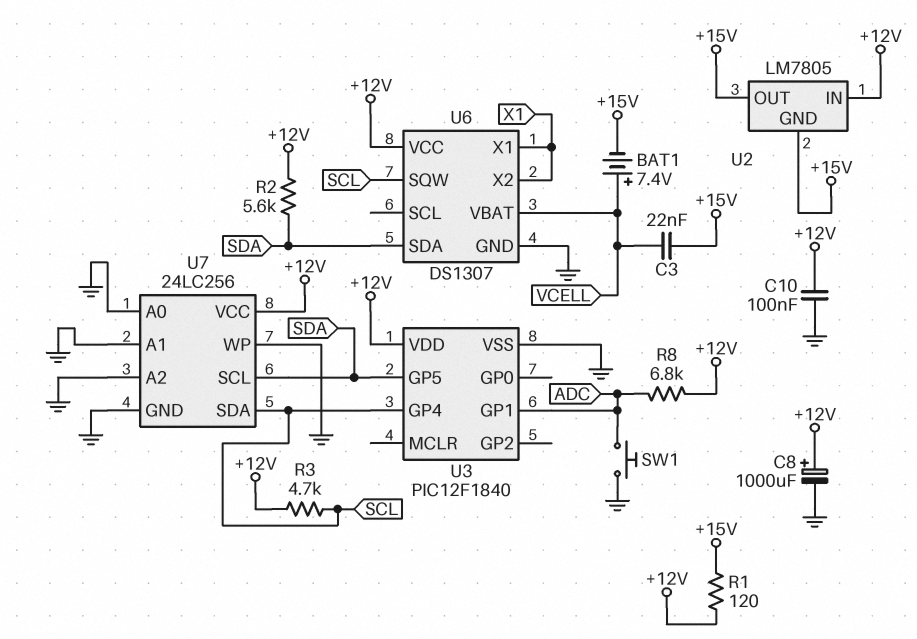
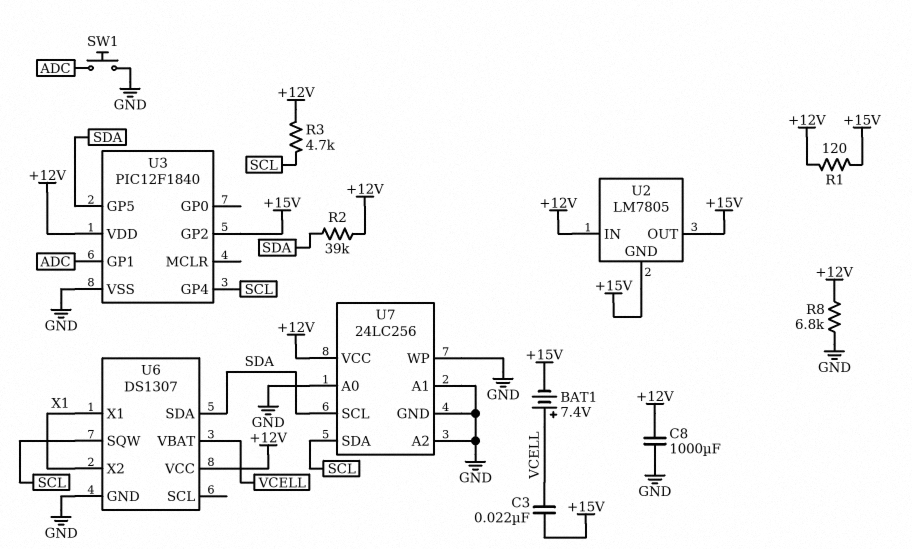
C8: 1000uF (plus +12V, minus GND) -> 1000uF (+12V, GND)
C10: 100nF (+12V, GND) -> none
R2: 5.6k (+12V, SDA) -> 39k (+12V, SDA)
R8: 6.8k (+12V, ADC) -> 6.8k (+12V, GND)
U3 pin GP2: none -> +15V

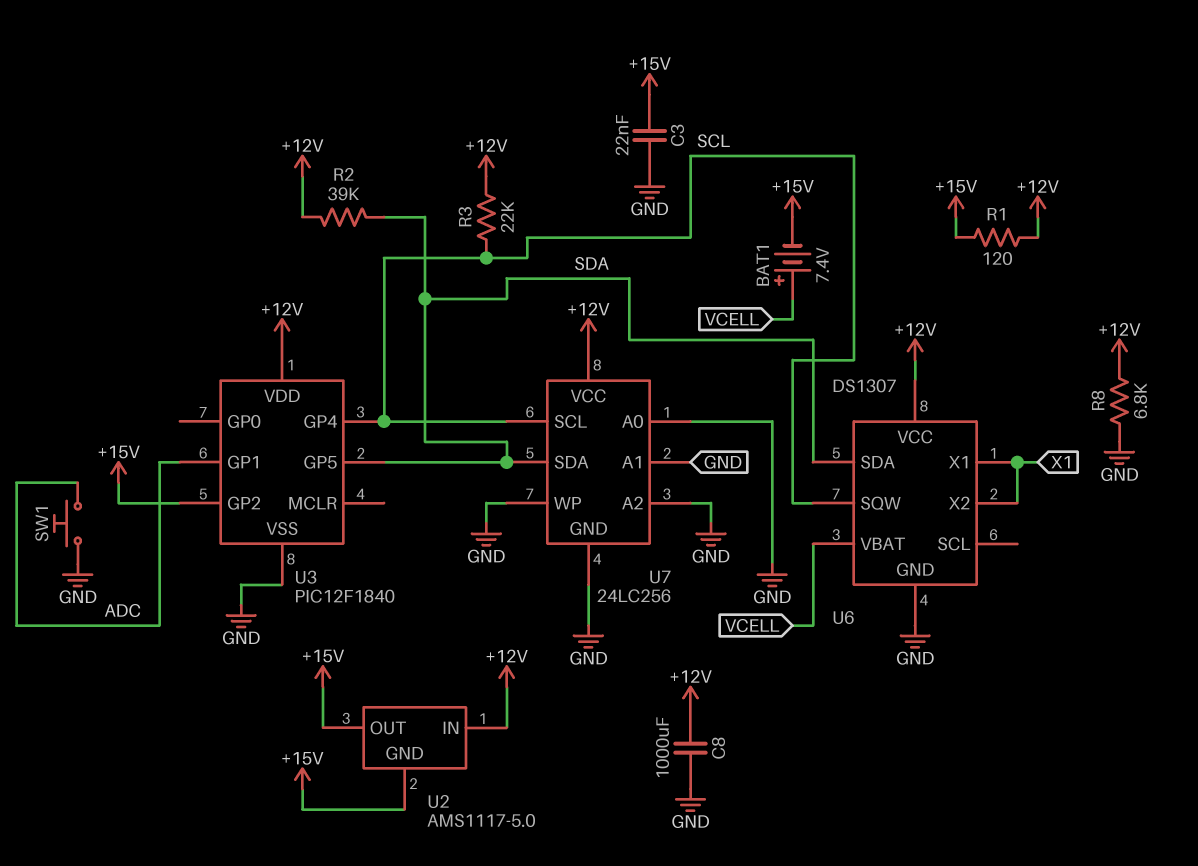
C3: 22nF (+15V, VCELL) -> 22nF (+15V, GND)
R3: 4.7k (+12V, SCL) -> 22k (+12V, SCL)
U2: LM7805 -> AMS1117-5.0
U7 pin SCL: SDA -> SCL
U7 pin SDA: SCL -> SDA

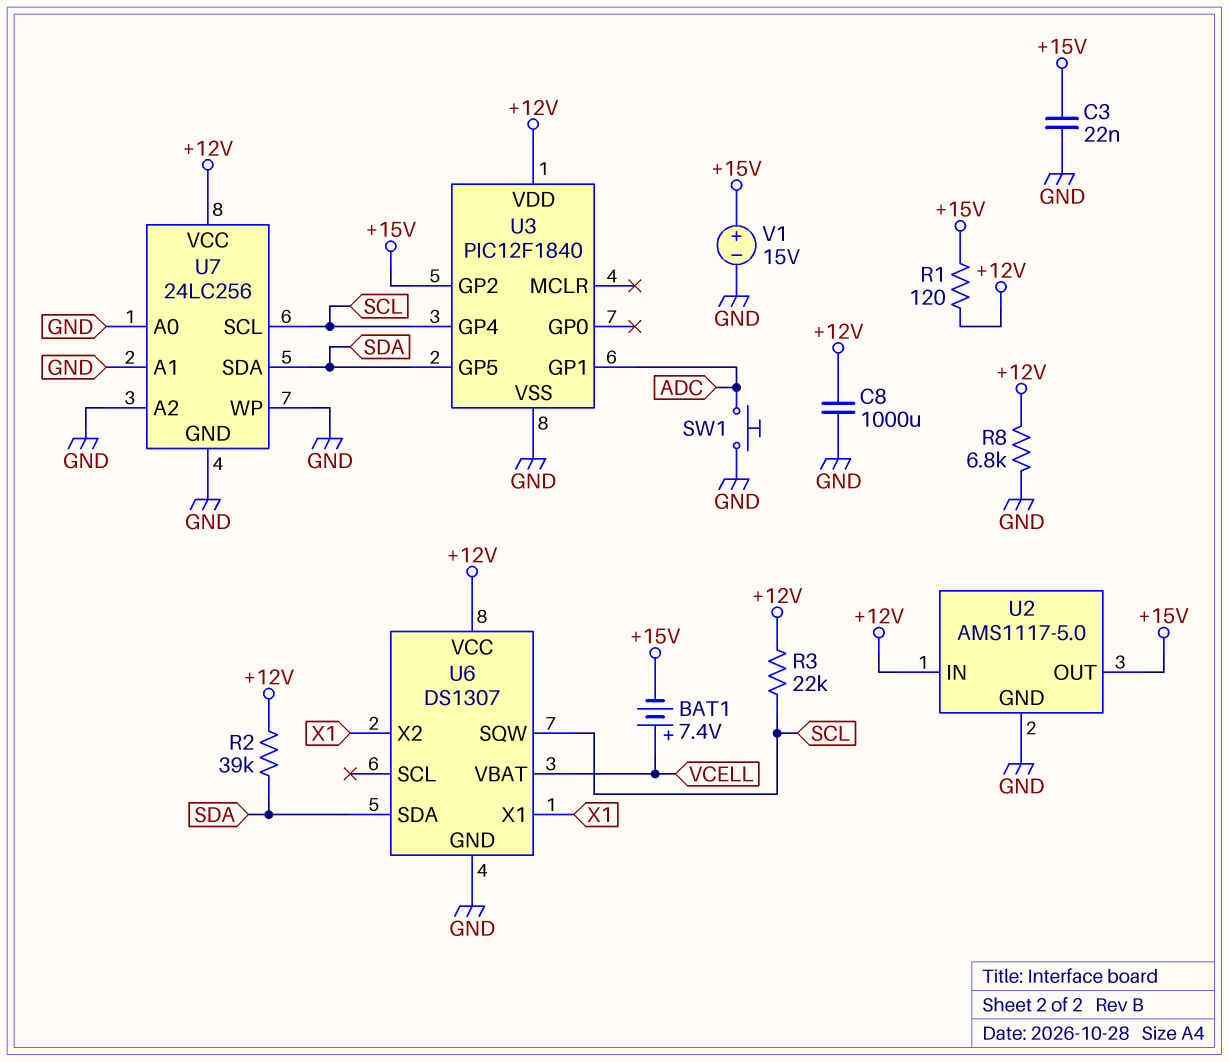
U2 pin GND: +15V -> GND
V1: none -> 15V (plus +15V, minus GND)

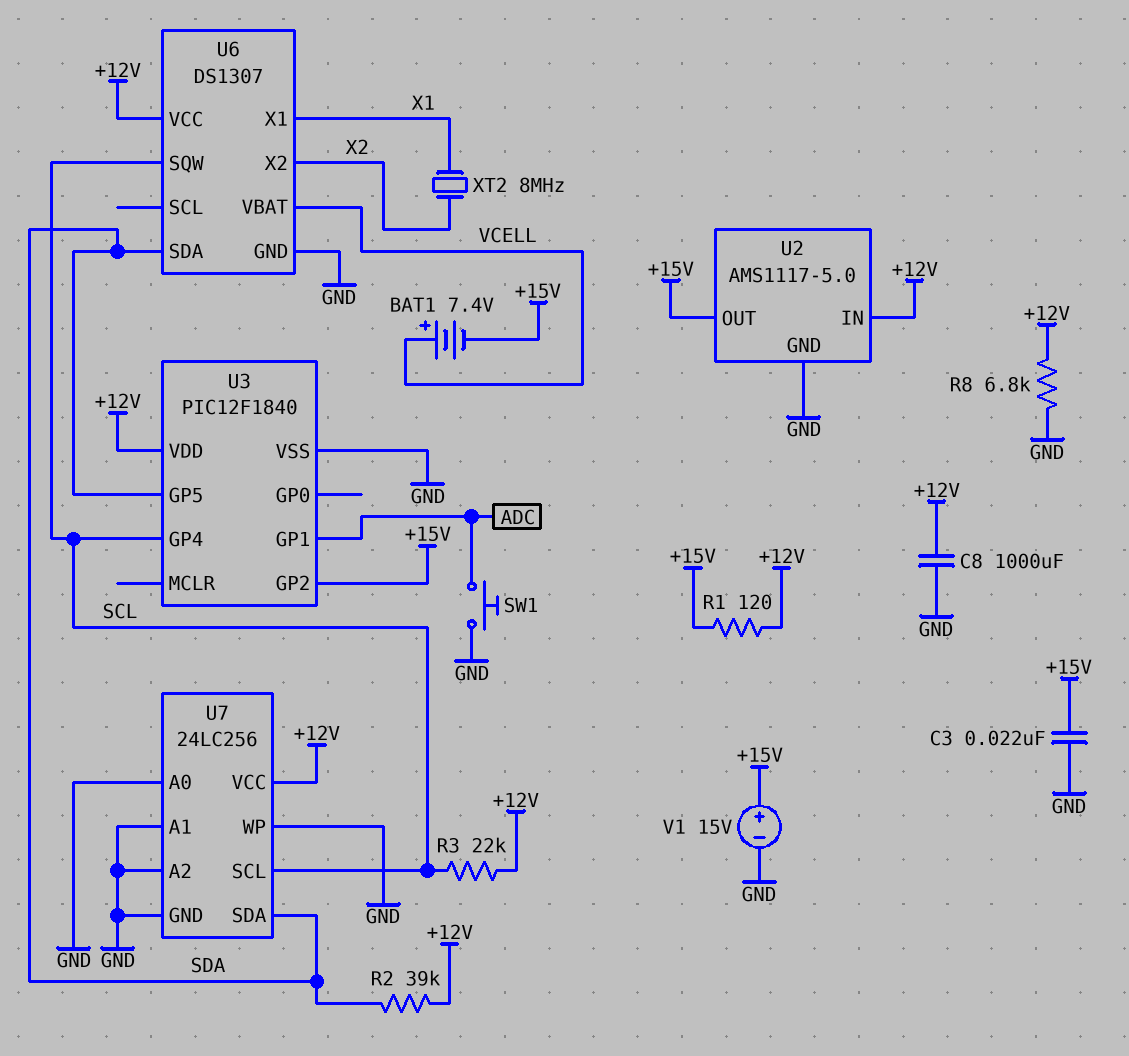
U6 pin X2: X1 -> X2
XT2: none -> 8MHz (X1, X2)

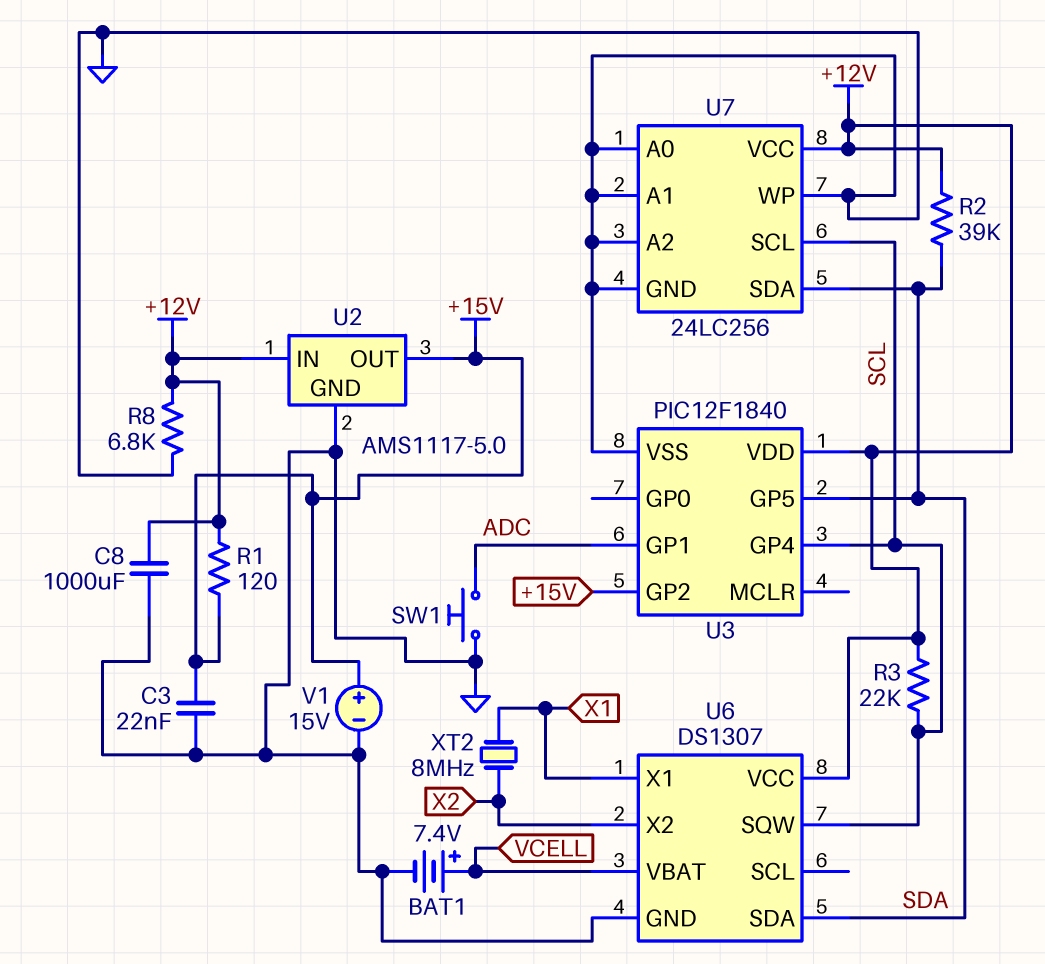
BAT1: 7.4V (plus VCELL, minus +15V) -> 7.4V (plus VCELL, minus GND)

